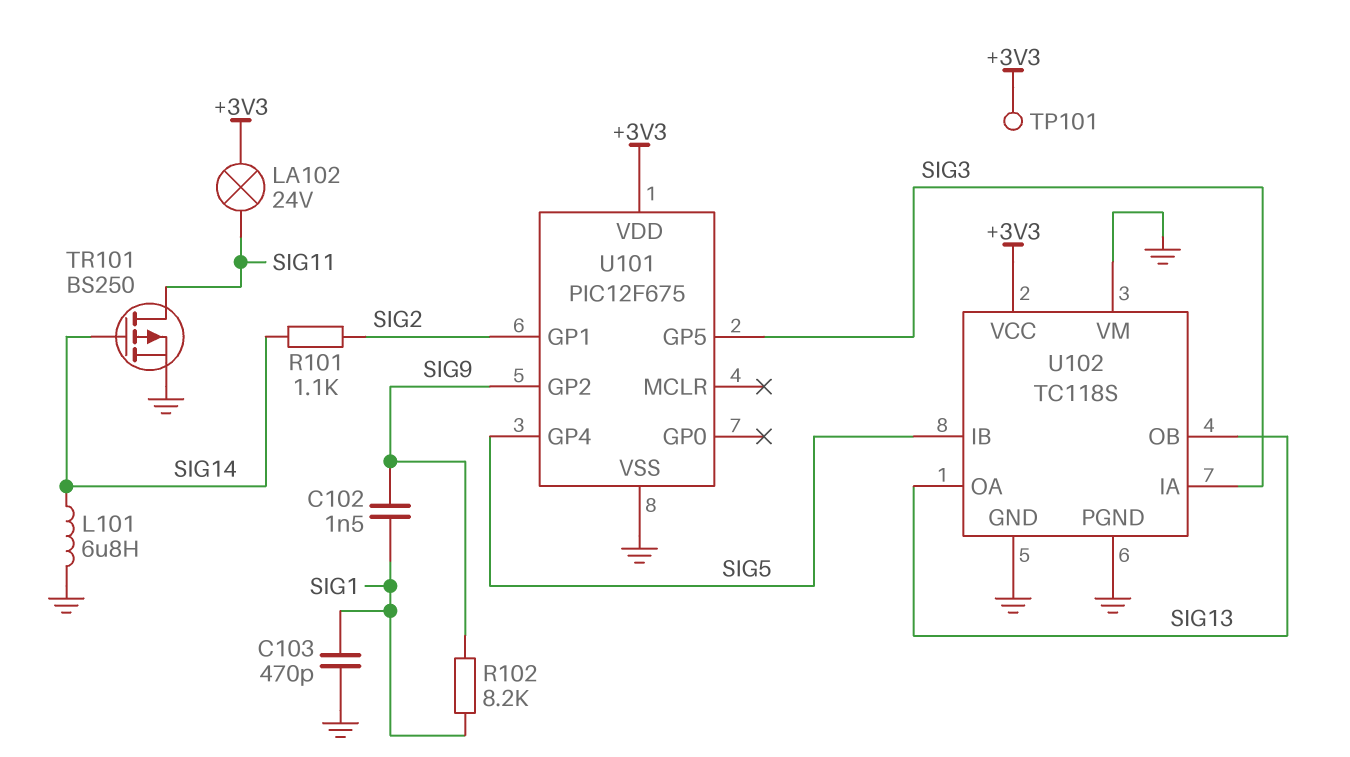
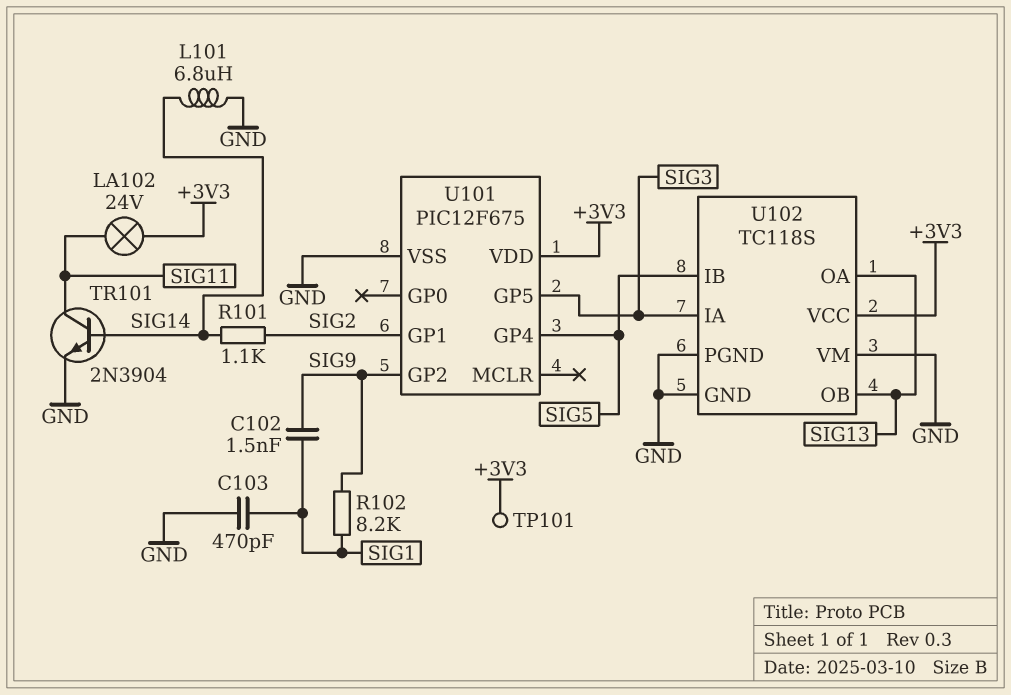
TR101: PMOS BS250 (G SIG14, D SIG11, S GND) -> NPN 2N3904 (B SIG14, C SIG11, E GND)

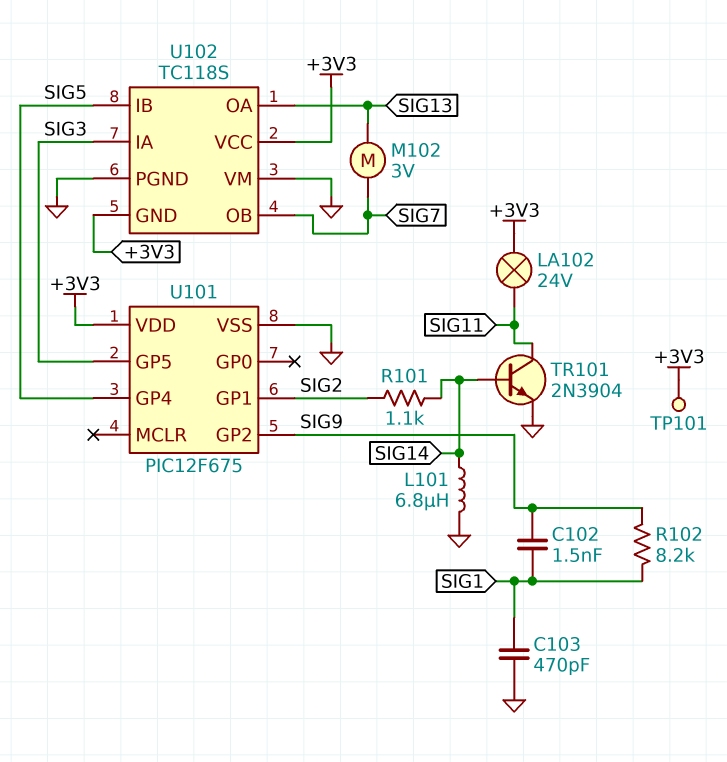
M102: none -> motor 3V (SIG7, SIG13)
U102 pin GND: GND -> +3V3
U102 pin OB: SIG13 -> SIG7

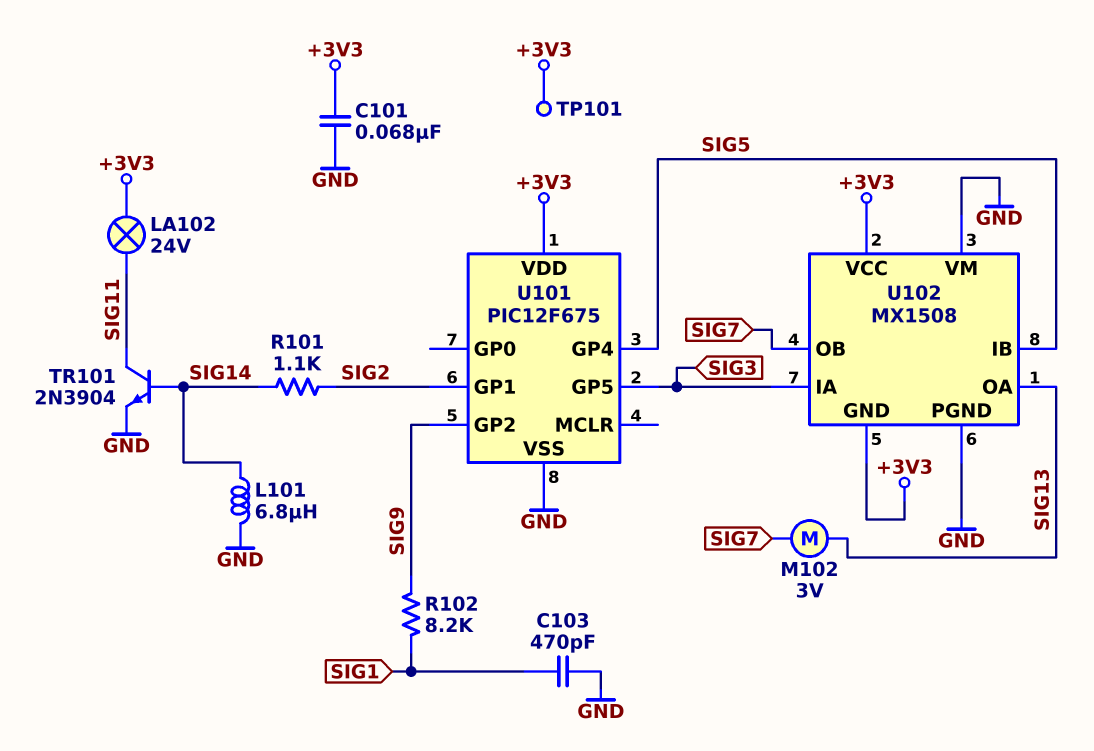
C101: none -> 68nF (+3V3, GND)
C102: 1.5nF (SIG1, SIG9) -> none
U102: TC118S -> MX1508

